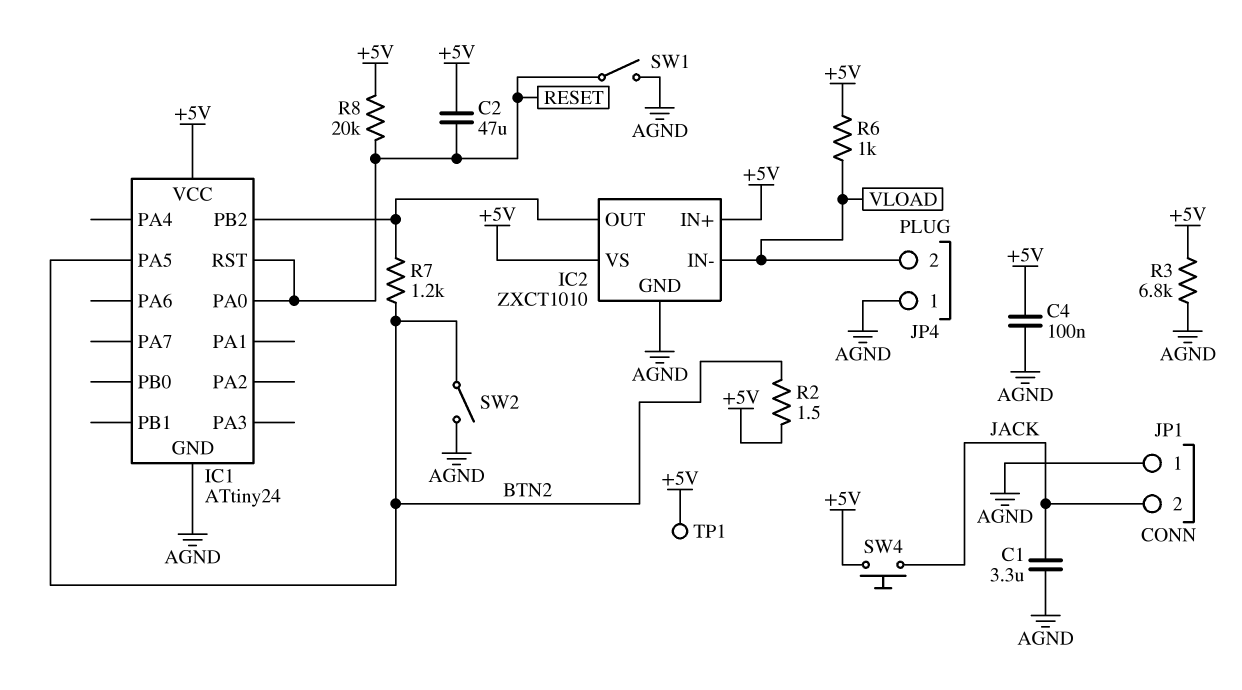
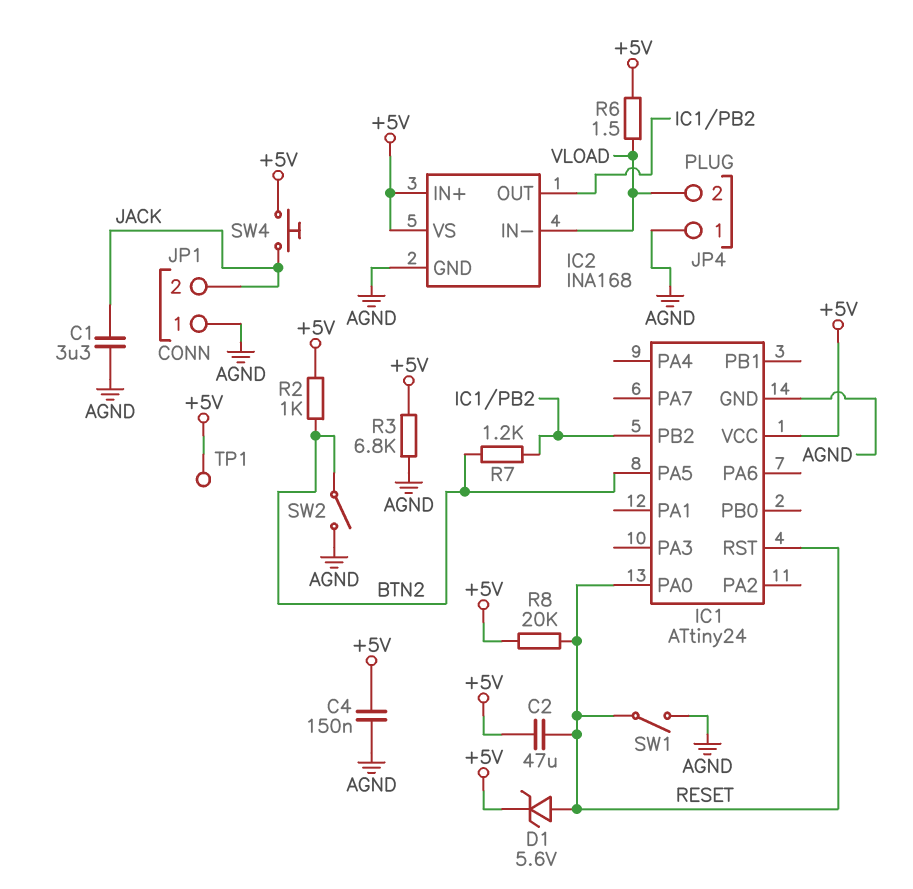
C4: 100nF (+5V, AGND) -> 150nF (+5V, AGND)
D1: none -> zener 5.6V (A RESET, K +5V)
IC2: ZXCT1010 -> INA168
R2: 1.5 (+5V, BTN2) -> 1k (+5V, BTN2)
R6: 1k (+5V, VLOAD) -> 1.5 (+5V, VLOAD)

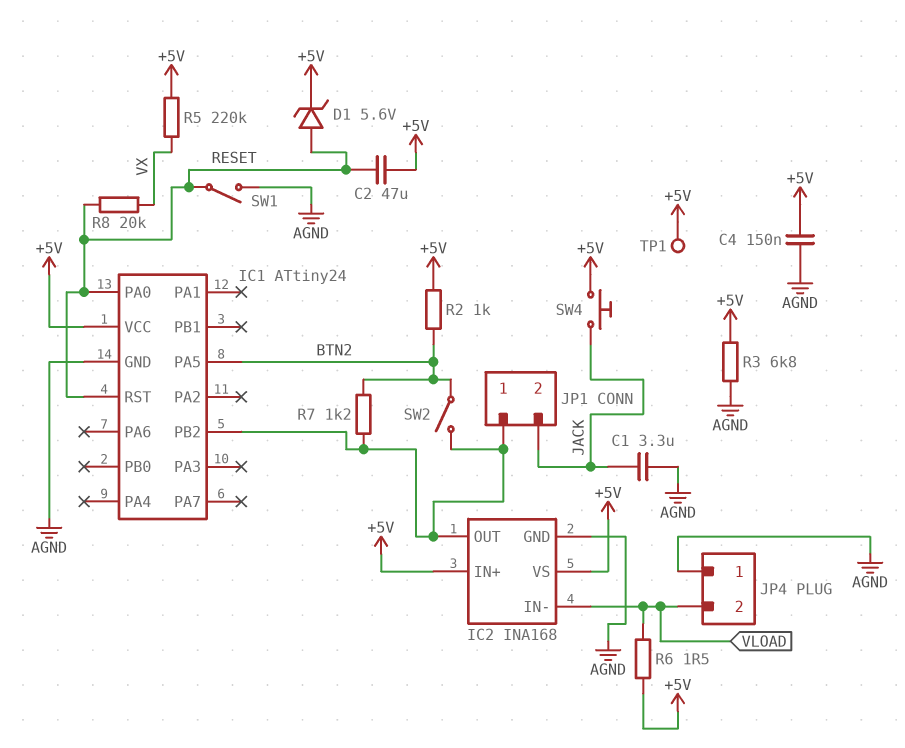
JP1 pin 1: AGND -> IC1/PB2
R5: none -> 220k (+5V, VX)
R8: 20k (+5V, RESET) -> 20k (RESET, VX)
SW2: switch (AGND, BTN2) -> switch (BTN2, IC1/PB2)

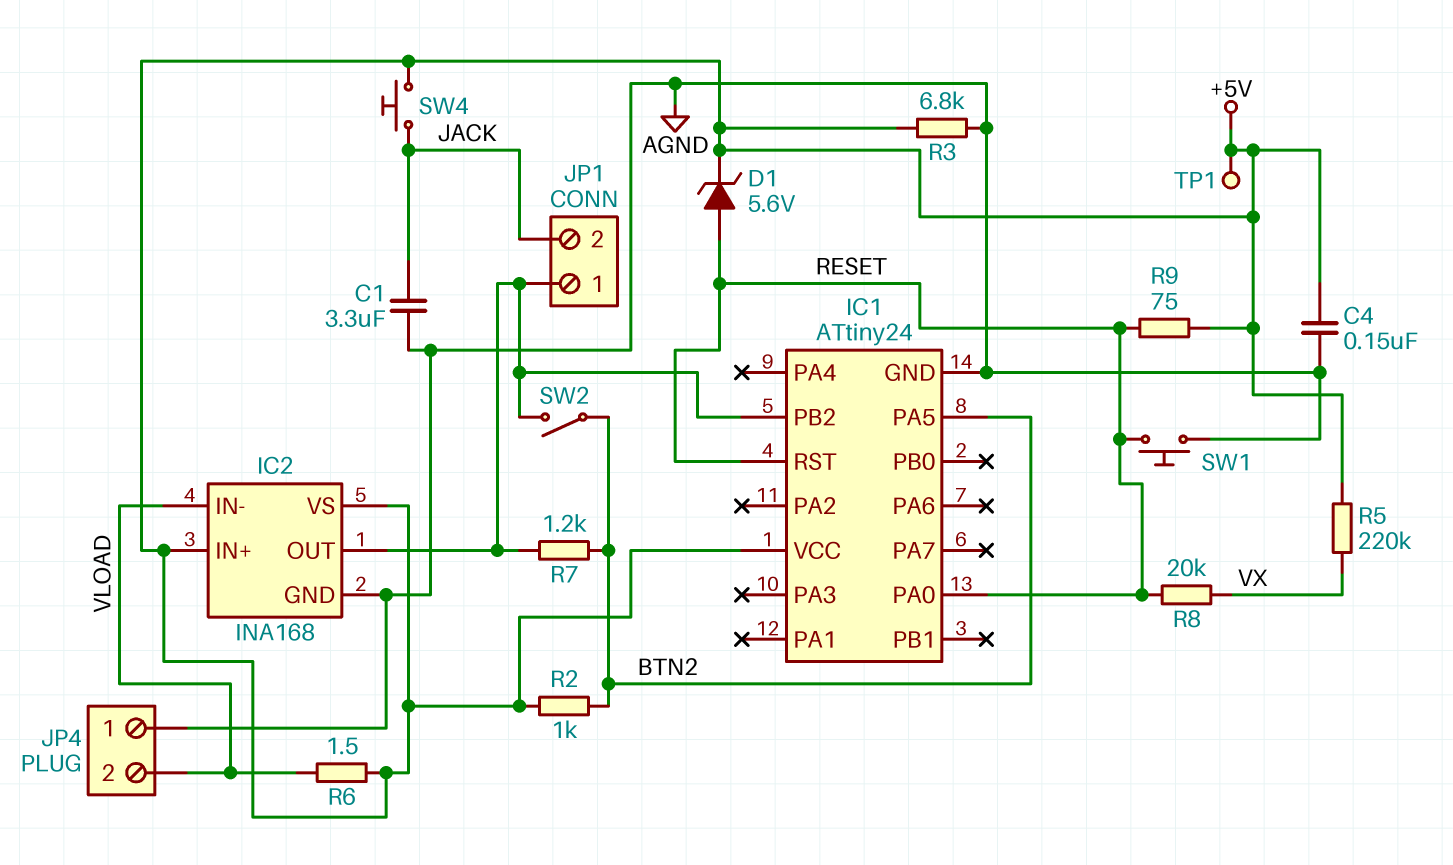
C2: 47uF (+5V, RESET) -> none
R9: none -> 75 (+5V, RESET)
SW1: switch (AGND, RESET) -> button (AGND, RESET)

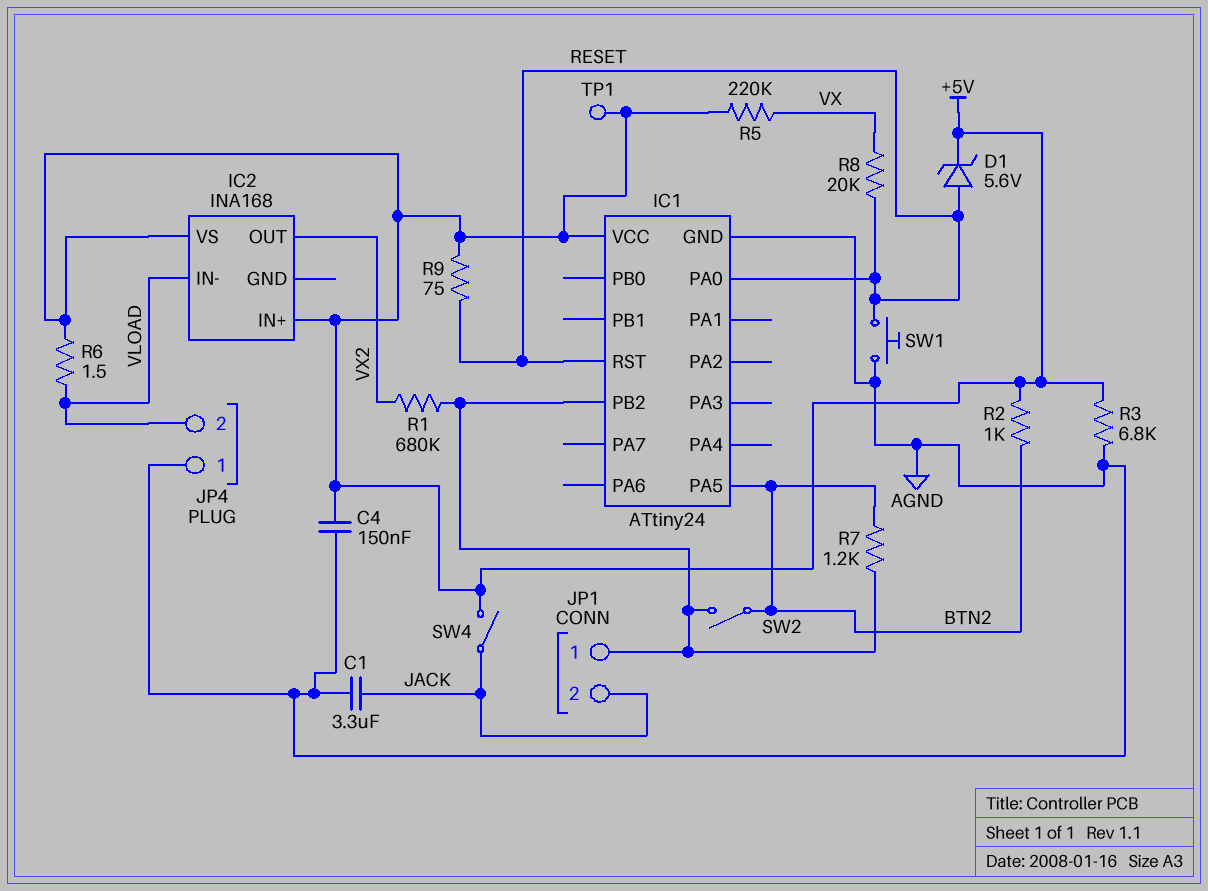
IC2 pin GND: AGND -> none
IC2 pin OUT: IC1/PB2 -> VX2
R1: none -> 680k (IC1/PB2, VX2)
SW4: button (+5V, JACK) -> switch (+5V, JACK)

